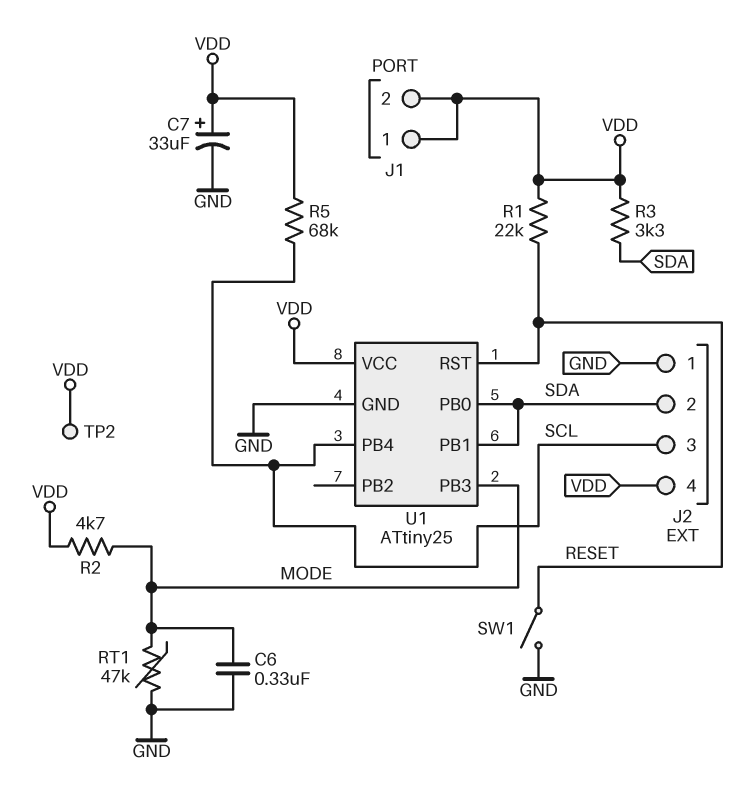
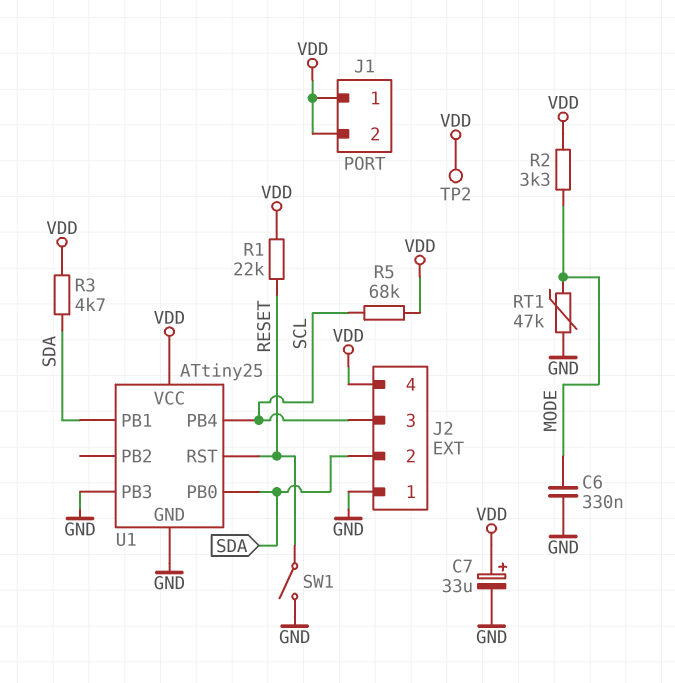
R2: 4.7k (MODE, VDD) -> 3.3k (MODE, VDD)
R3: 3.3k (SDA, VDD) -> 4.7k (SDA, VDD)
U1 pin PB3: MODE -> GND

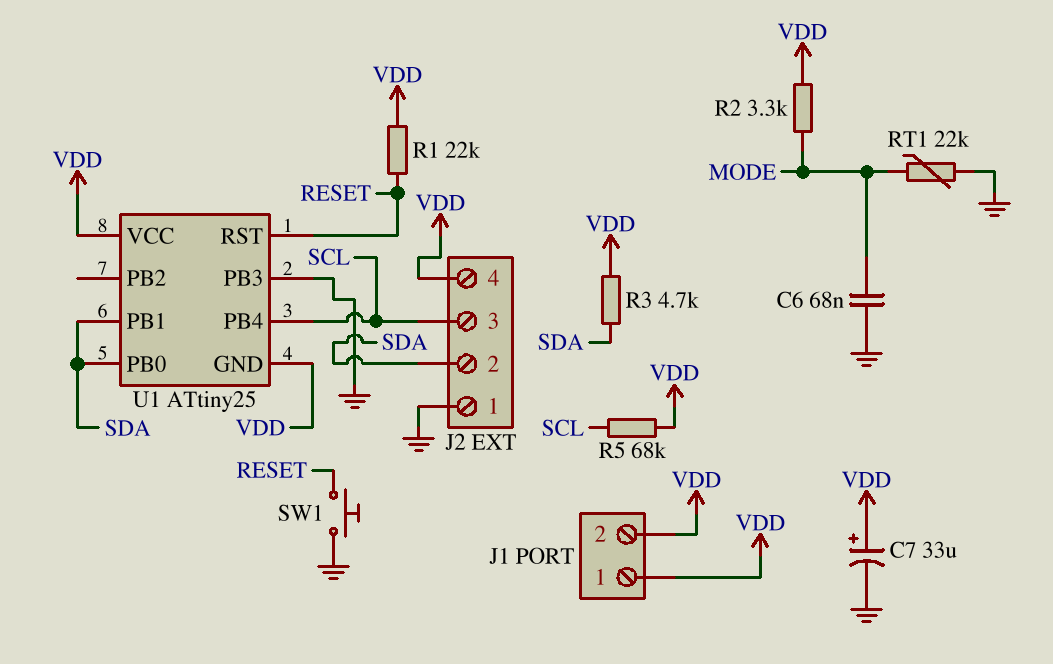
C6: 330nF (GND, MODE) -> 68nF (GND, MODE)
RT1: 47k (GND, MODE) -> 22k (GND, MODE)
SW1: switch (GND, RESET) -> button (GND, RESET)
TP2: test point (VDD) -> none
U1 pin GND: GND -> VDD

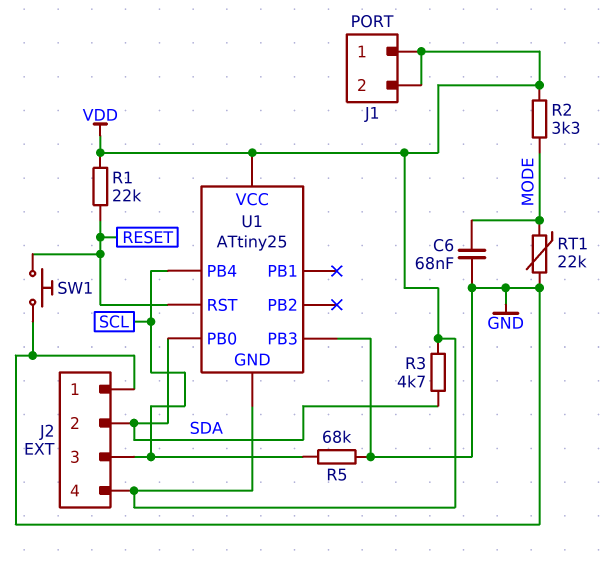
C7: 33uF (plus VDD, minus GND) -> none
R5: 68k (SCL, VDD) -> 68k (GND, SCL)
U1 pin PB1: SDA -> none

